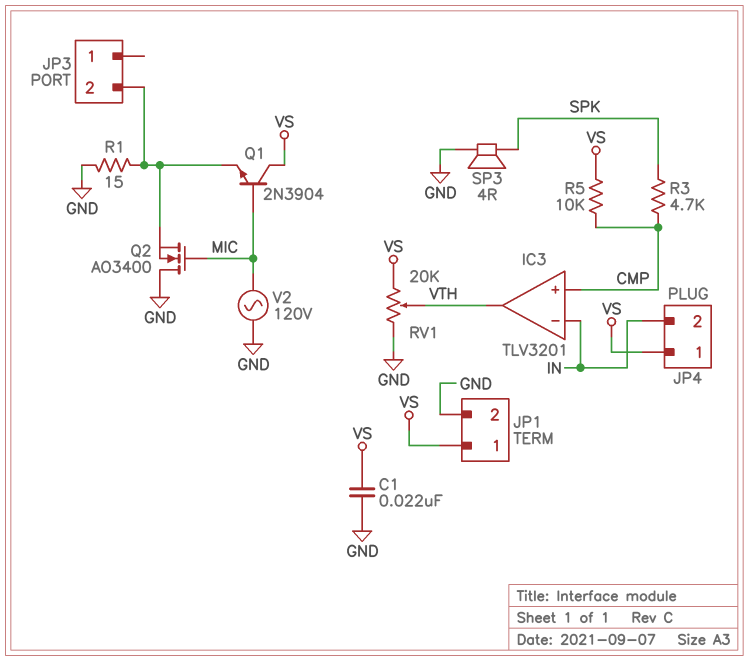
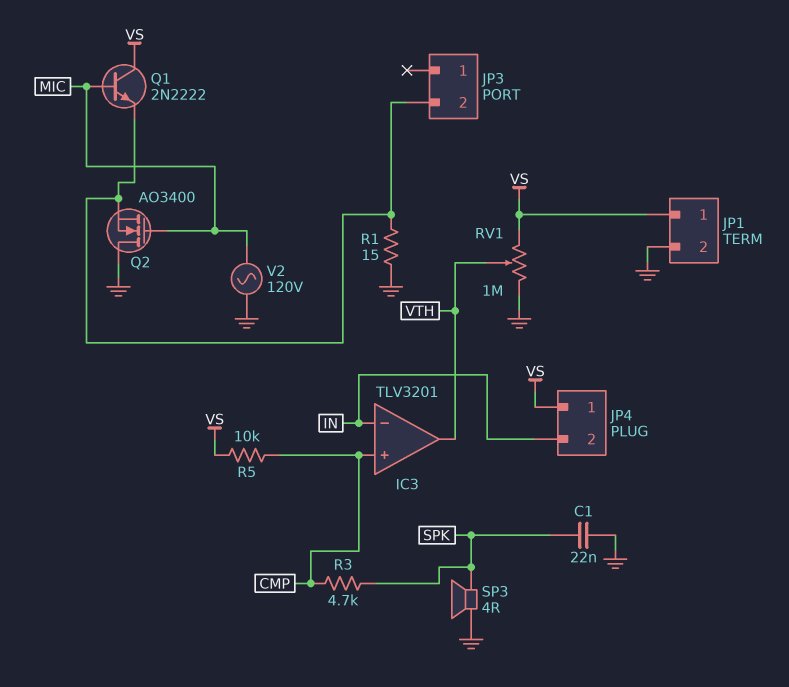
C1: 22nF (GND, VS) -> 22nF (GND, SPK)
Q1: NPN 2N3904 (B MIC, C VS, E JP3/2) -> NPN 2N2222 (B MIC, C VS, E JP3/2)
RV1: 20k (GND, VS, wiper VTH) -> 1M (GND, VS, wiper VTH)

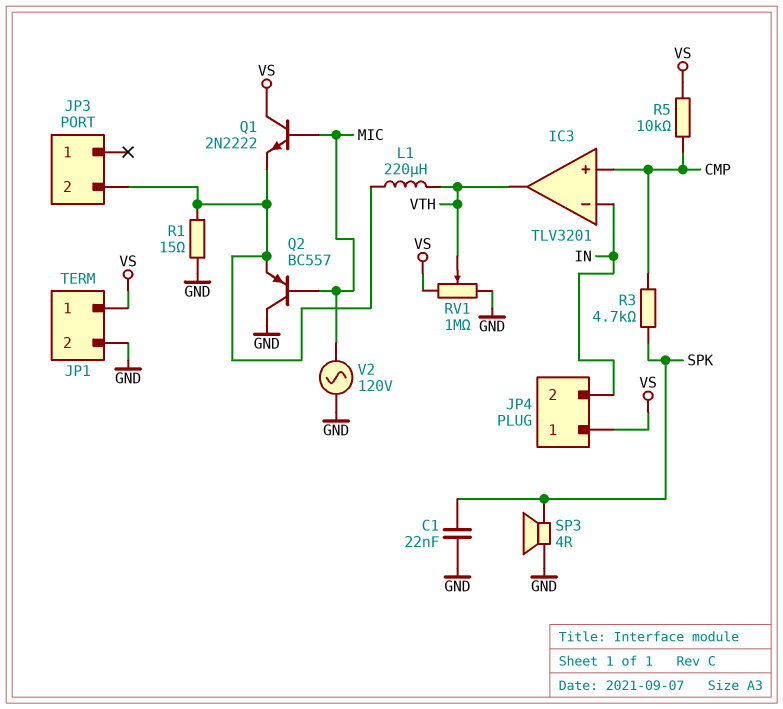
L1: none -> 220uH (JP3/2, VTH)
Q2: NMOS AO3400 (G MIC, D GND, S JP3/2) -> PNP BC557 (B MIC, C GND, E JP3/2)

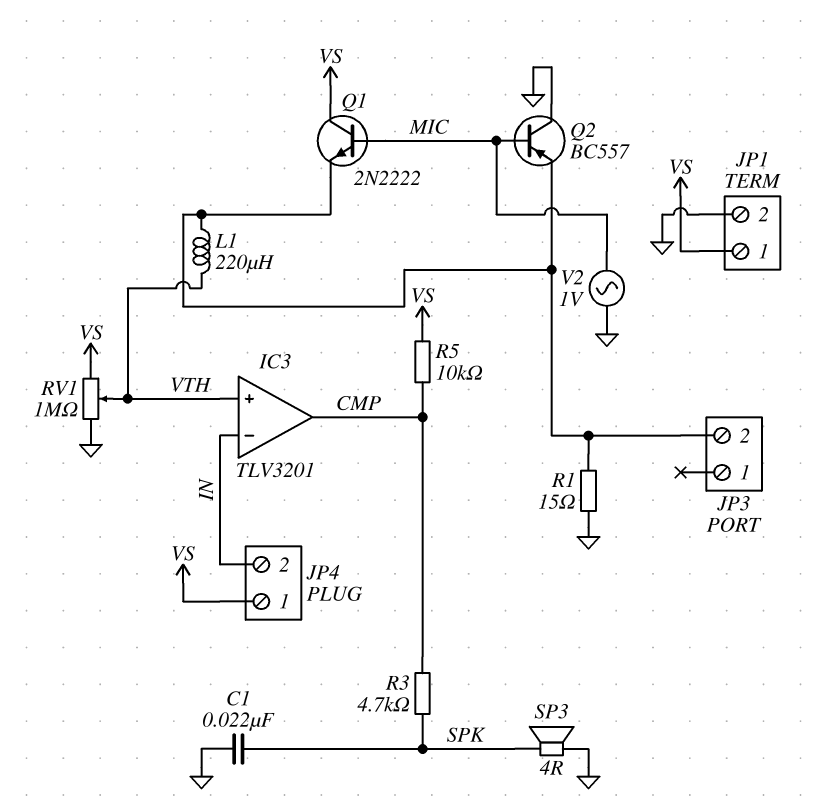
IC3 pin in+: CMP -> VTH
IC3 pin out: VTH -> CMP
V2: AC 120V (GND, MIC) -> AC 1V (GND, MIC)

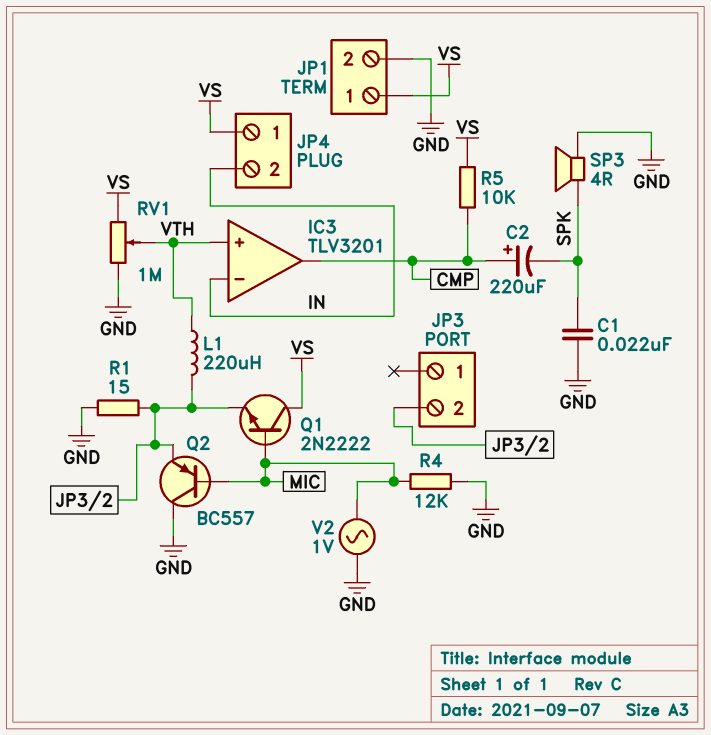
C2: none -> 220uF (plus CMP, minus SPK)
R3: 4.7k (CMP, SPK) -> none
R4: none -> 12k (GND, MIC)

